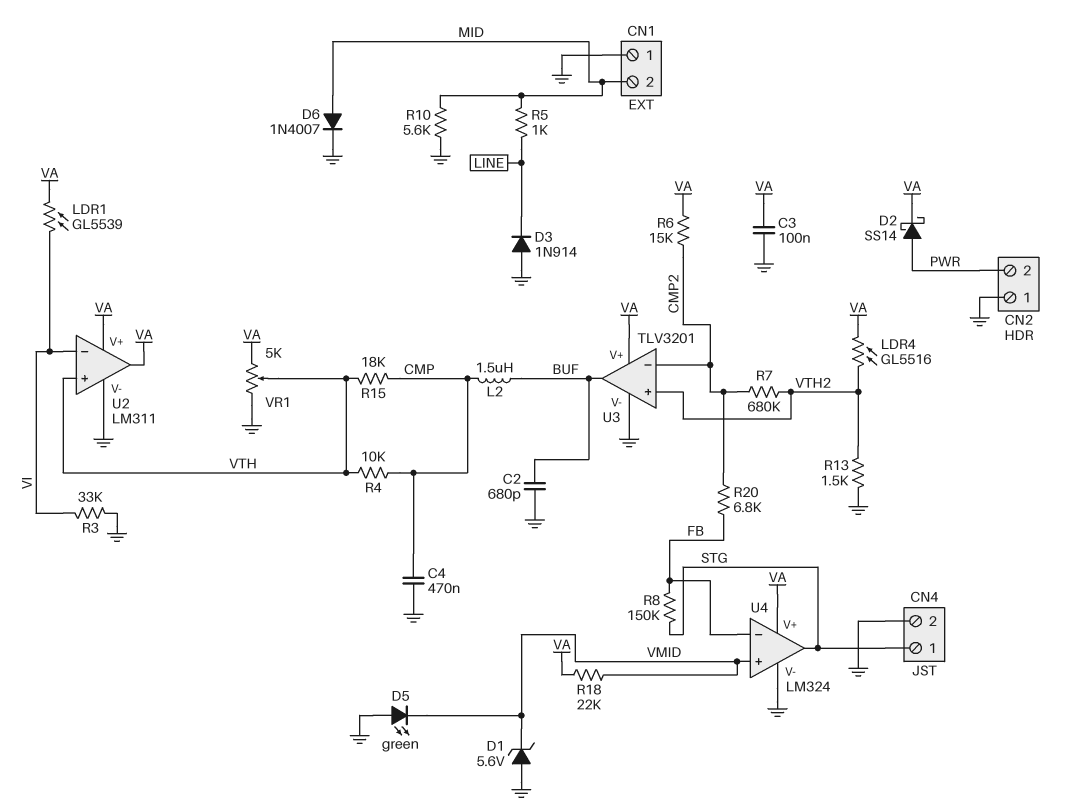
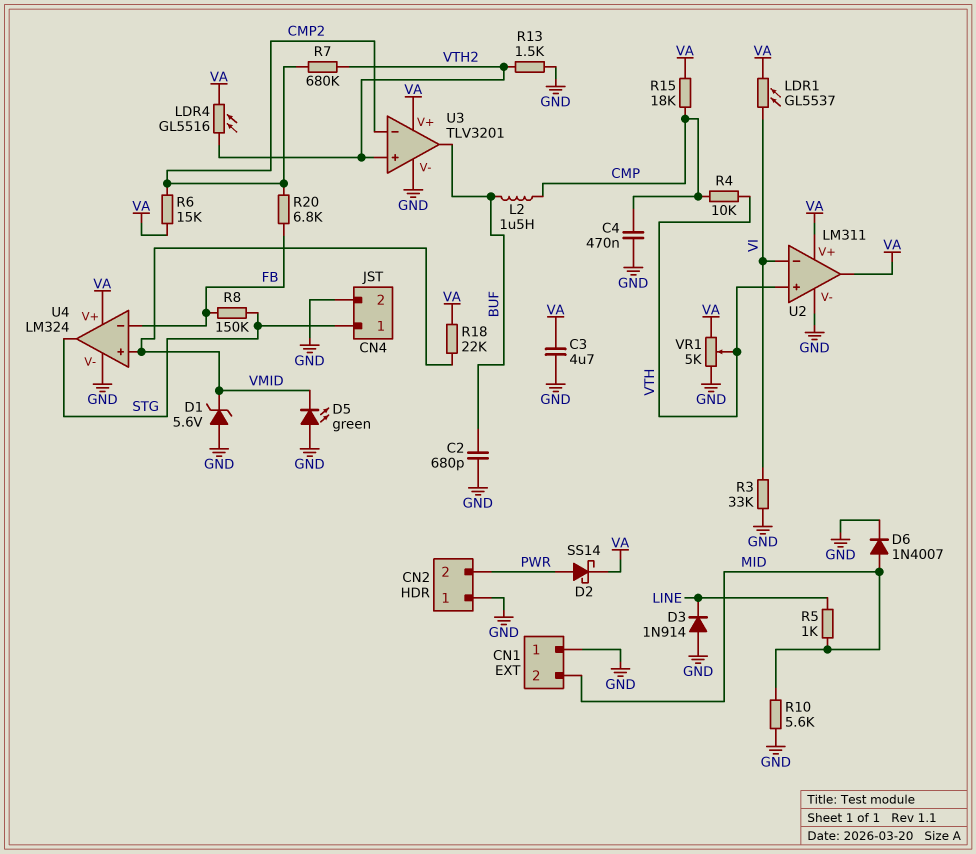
C3: 100nF (GND, VA) -> 4.7uF (GND, VA)
LDR1: GL5539 (VA, VI) -> GL5537 (VA, VI)
R15: 18k (CMP, VTH) -> 18k (CMP, VA)

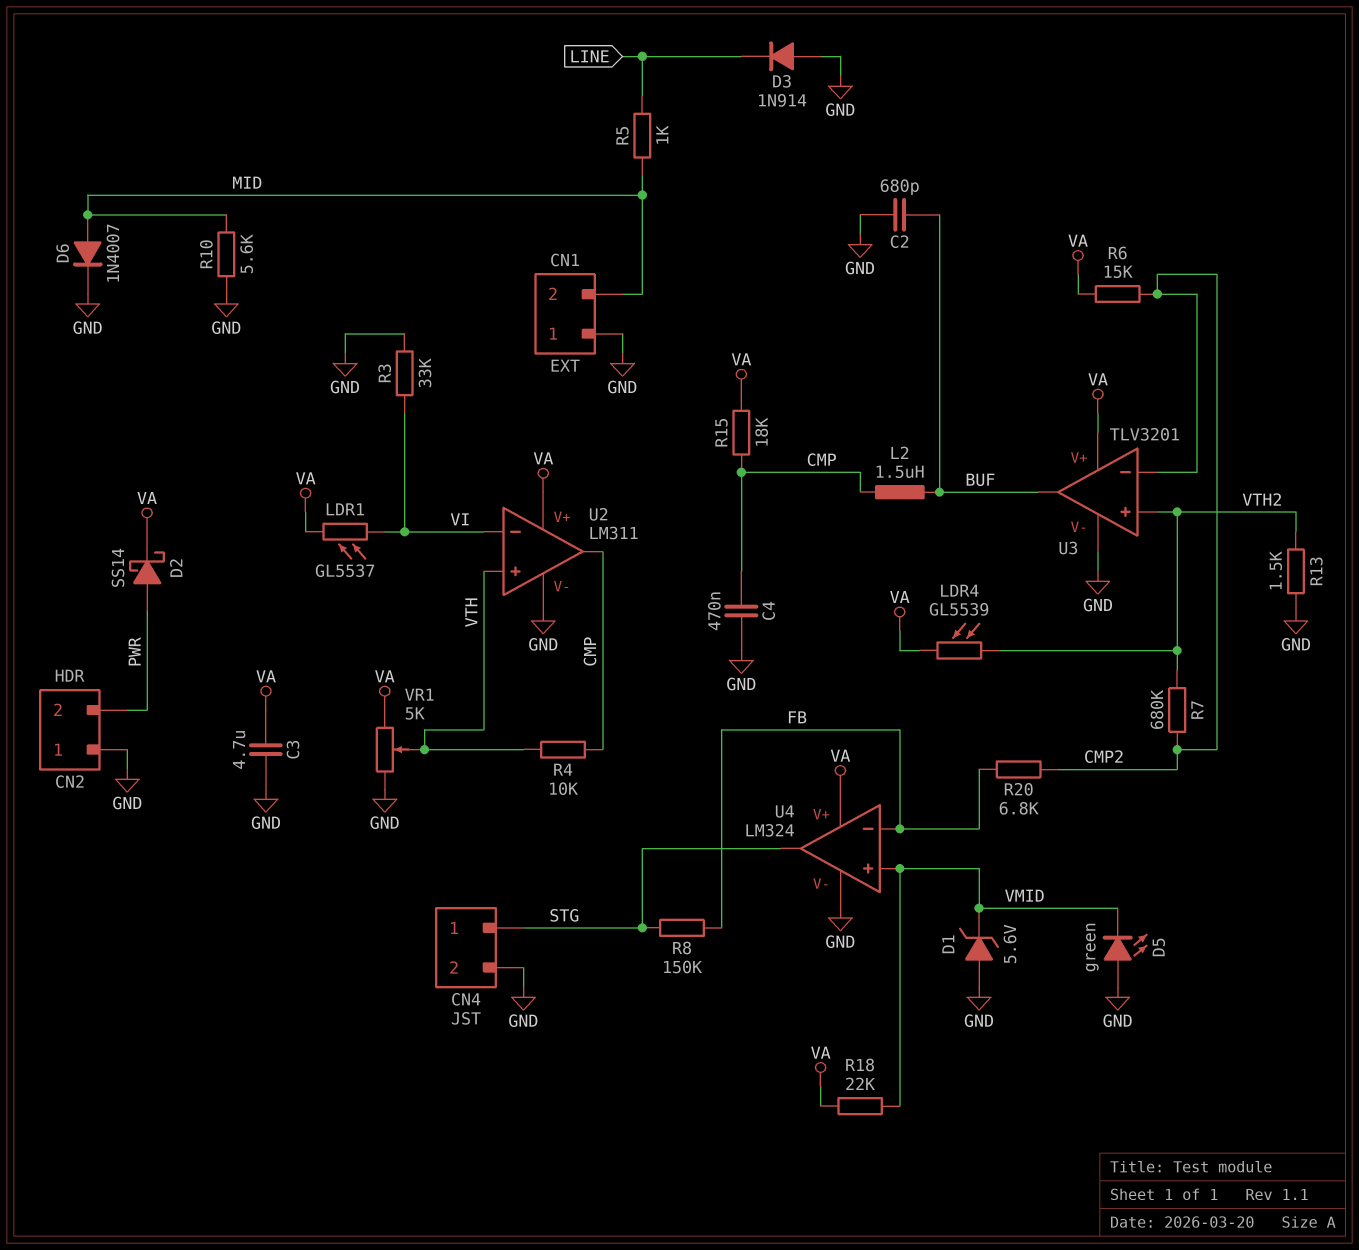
LDR4: GL5516 (VA, VTH2) -> GL5539 (VA, VTH2)
U2 pin out: VA -> CMP

